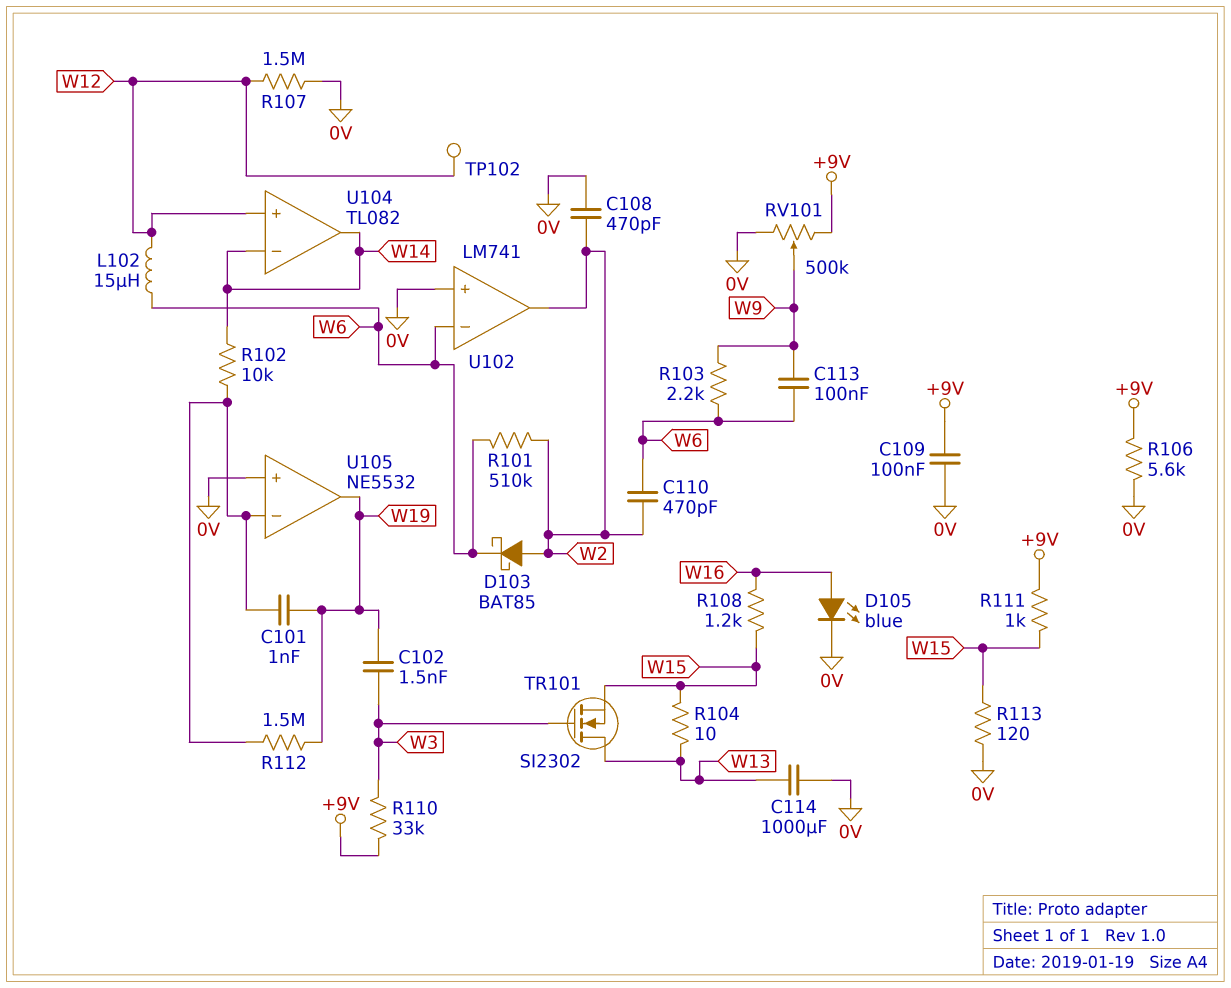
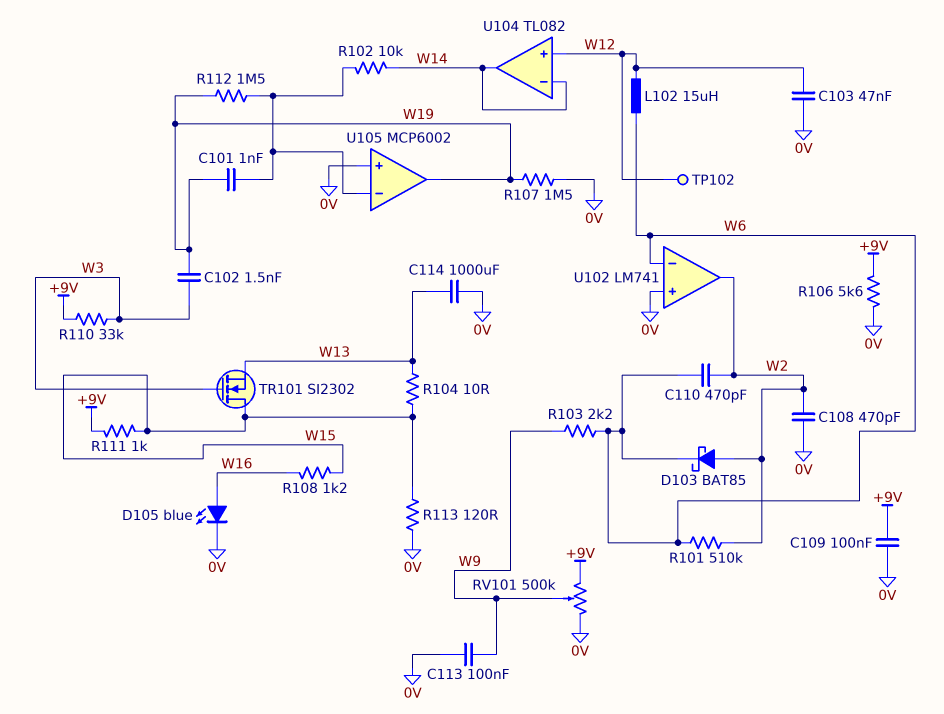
C103: none -> 47nF (0V, W12)
C113: 100nF (W6, W9) -> 100nF (0V, W9)
R107: 1.5M (0V, W12) -> 1.5M (0V, W19)
TR101: NMOS SI2302 (G W3, D W13, S W15) -> NMOS SI2302 (G W3, D W15, S W13)
U105: NE5532 -> MCP6002

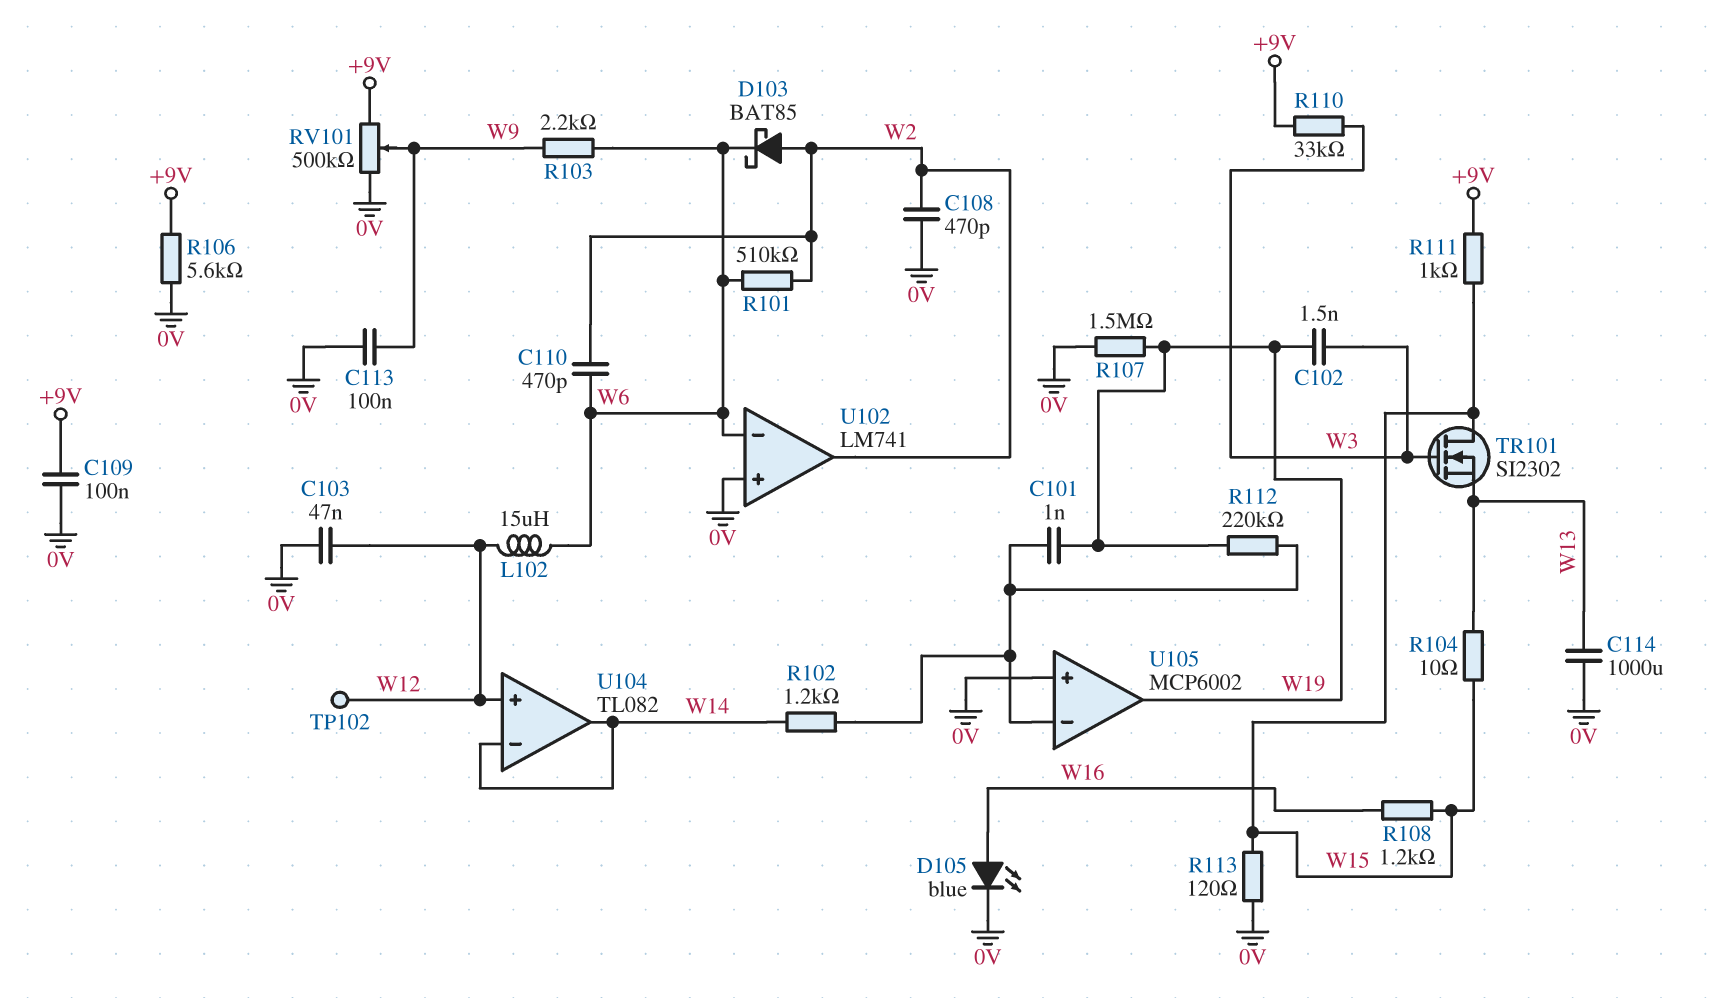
R102: 10k (U105/in-, W14) -> 1.2k (U105/in-, W14)
R112: 1.5M (U105/in-, W19) -> 220k (U105/in-, W19)

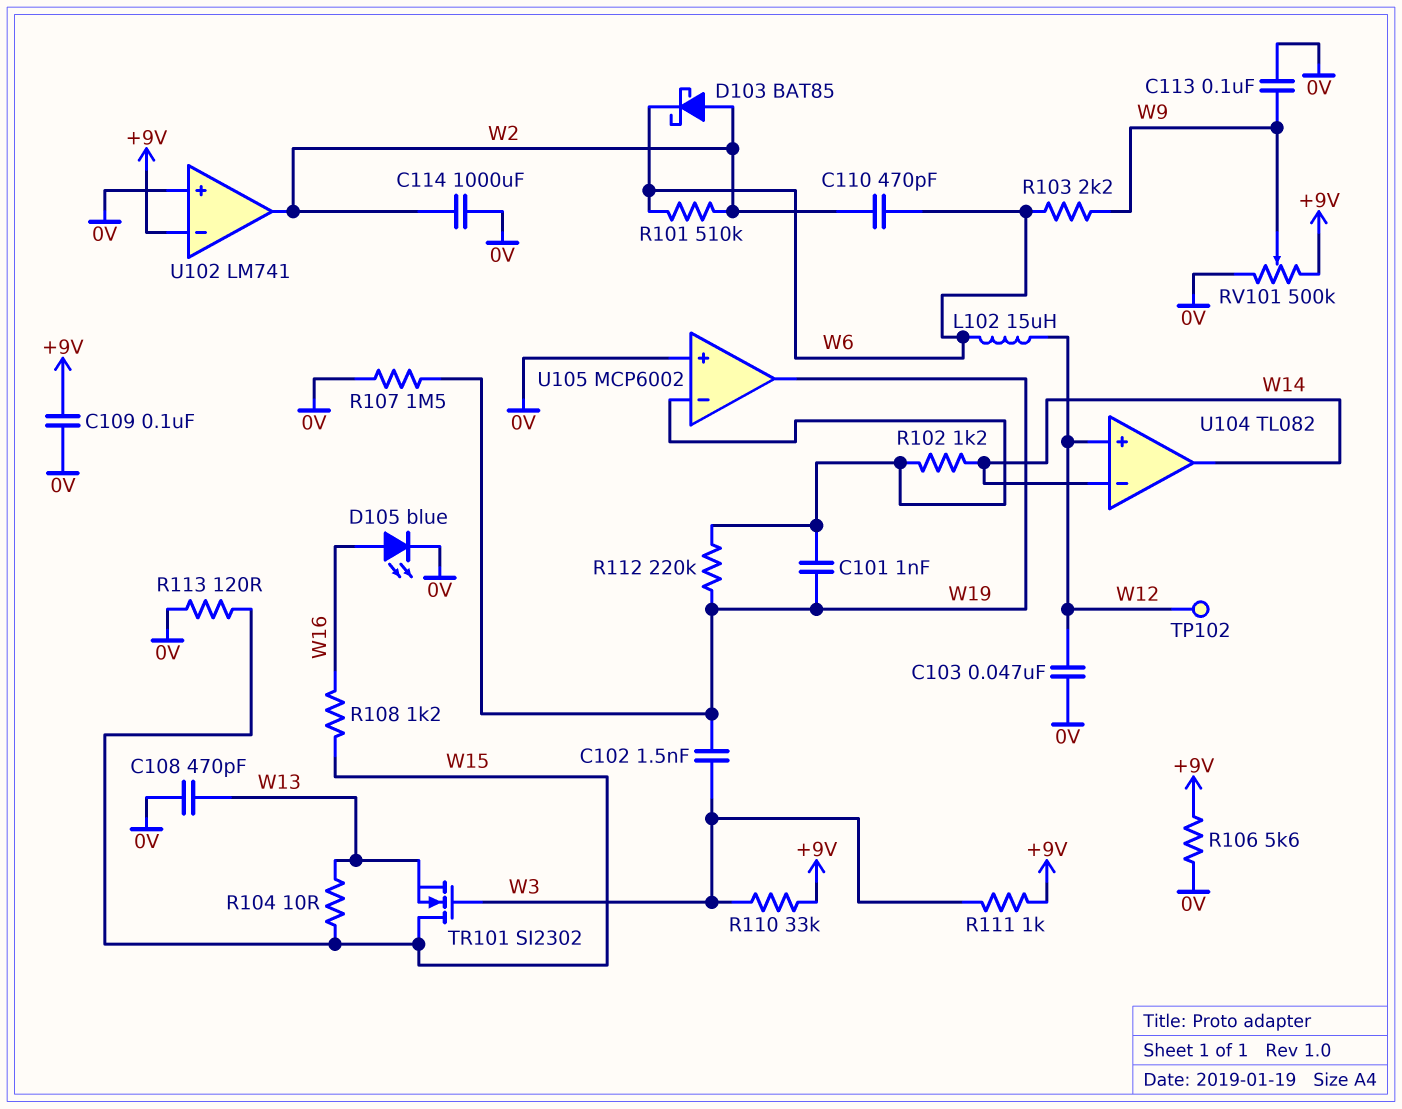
C108: 470pF (0V, W2) -> 470pF (0V, W13)
C114: 1000uF (0V, W13) -> 1000uF (0V, W2)
R111: 1k (+9V, W15) -> 1k (+9V, W3)
U102 pin in-: W6 -> +9V

